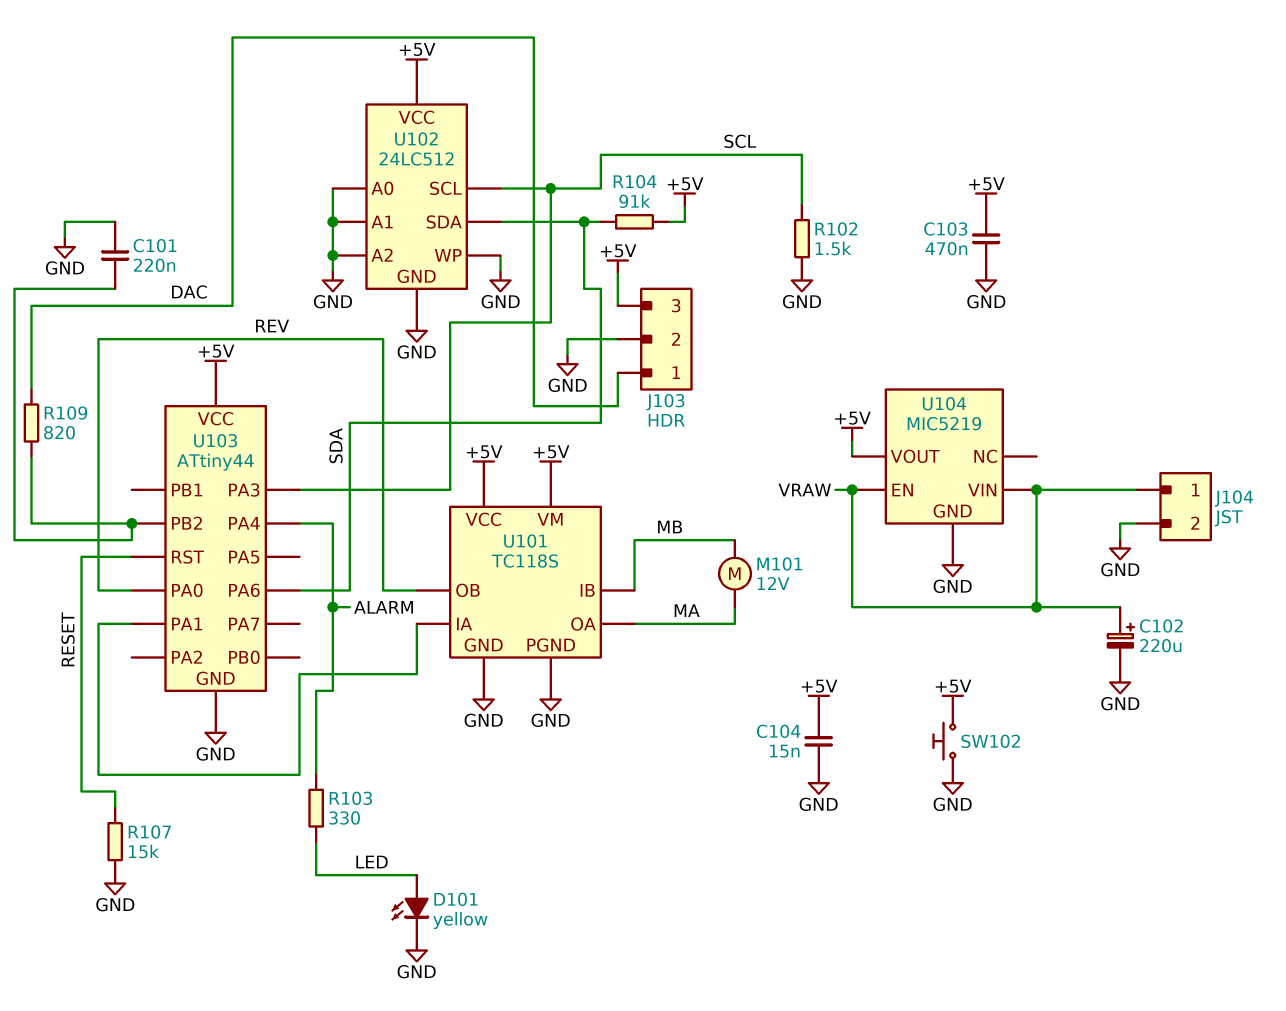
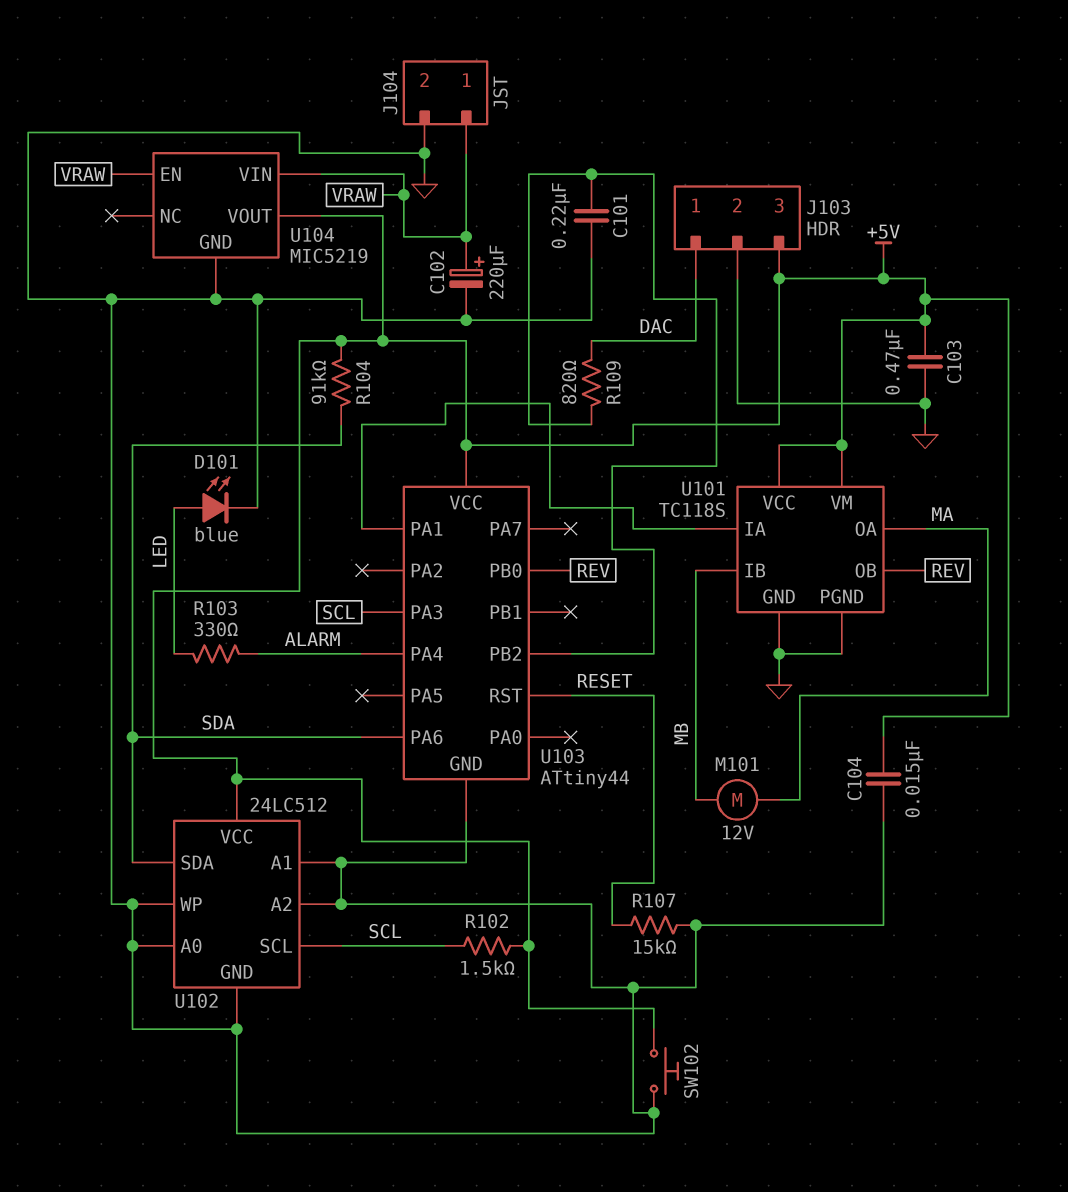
D101: LED yellow (A LED, K GND) -> LED blue (A LED, K GND)
R102: 1.5k (GND, SCL) -> 1.5k (+5V, SCL)
U103 pin PA0: REV -> none
U103 pin PB0: none -> REV

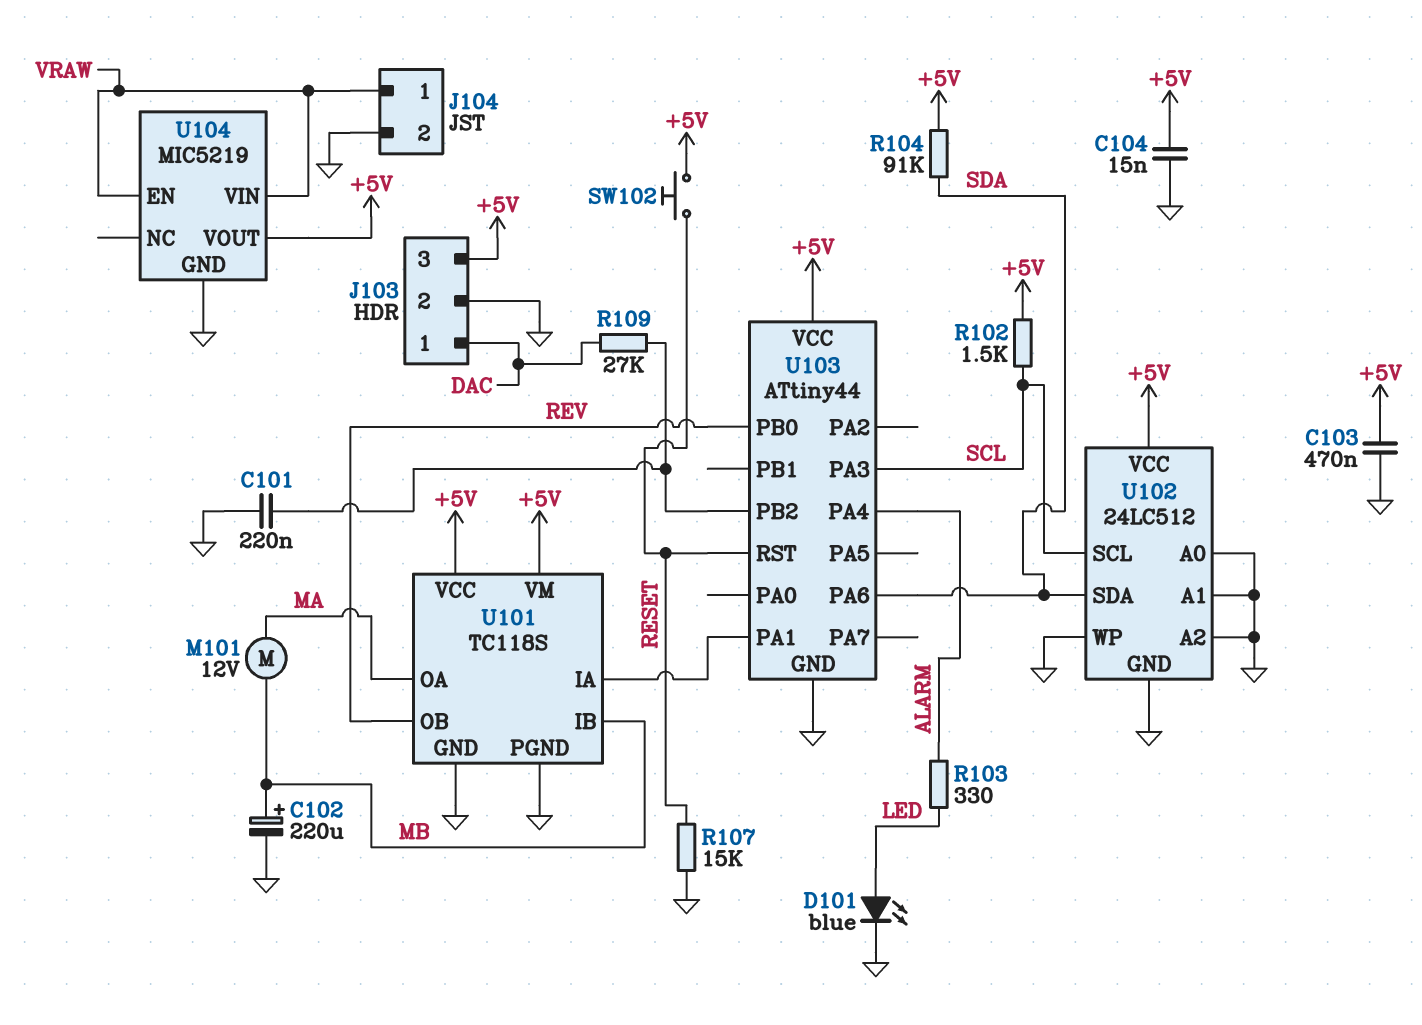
C102: 220uF (plus VRAW, minus GND) -> 220uF (plus MB, minus GND)
R109: 820 (DAC, U103/PB2) -> 27k (DAC, U103/PB2)
SW102: button (+5V, GND) -> button (+5V, RESET)

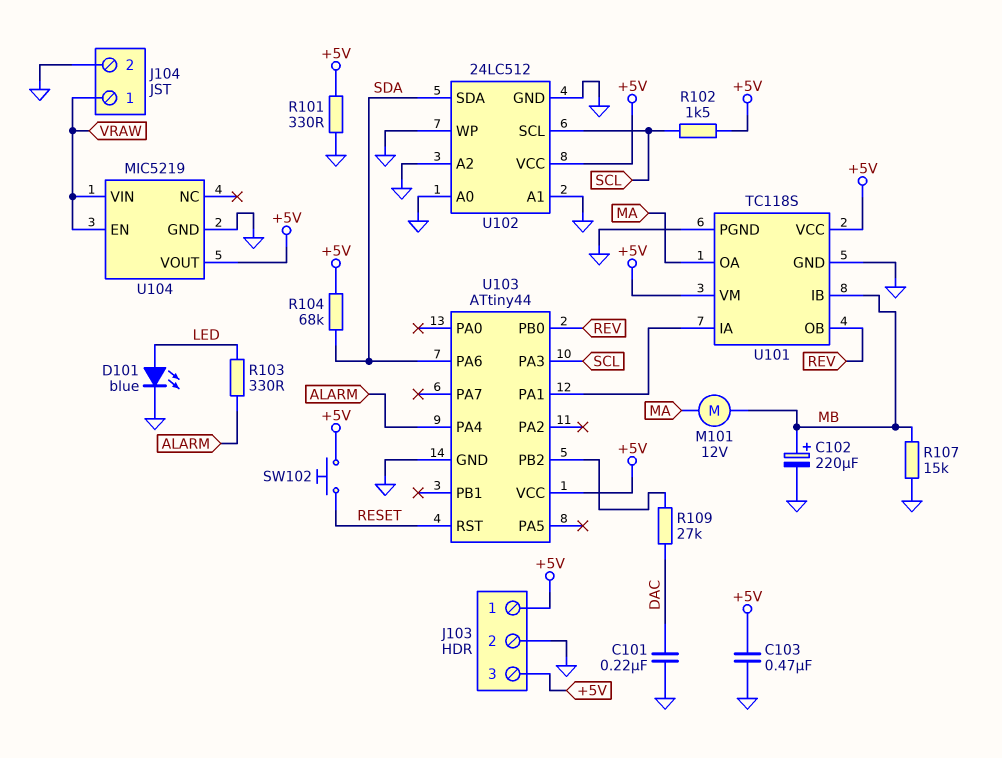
C101: 220nF (GND, U103/PB2) -> 220nF (DAC, GND)
C104: 15nF (+5V, GND) -> none
J103 pin 1: DAC -> +5V
R101: none -> 330 (+5V, GND)
R104: 91k (+5V, SDA) -> 68k (+5V, SDA)
R107: 15k (GND, RESET) -> 15k (GND, MB)

